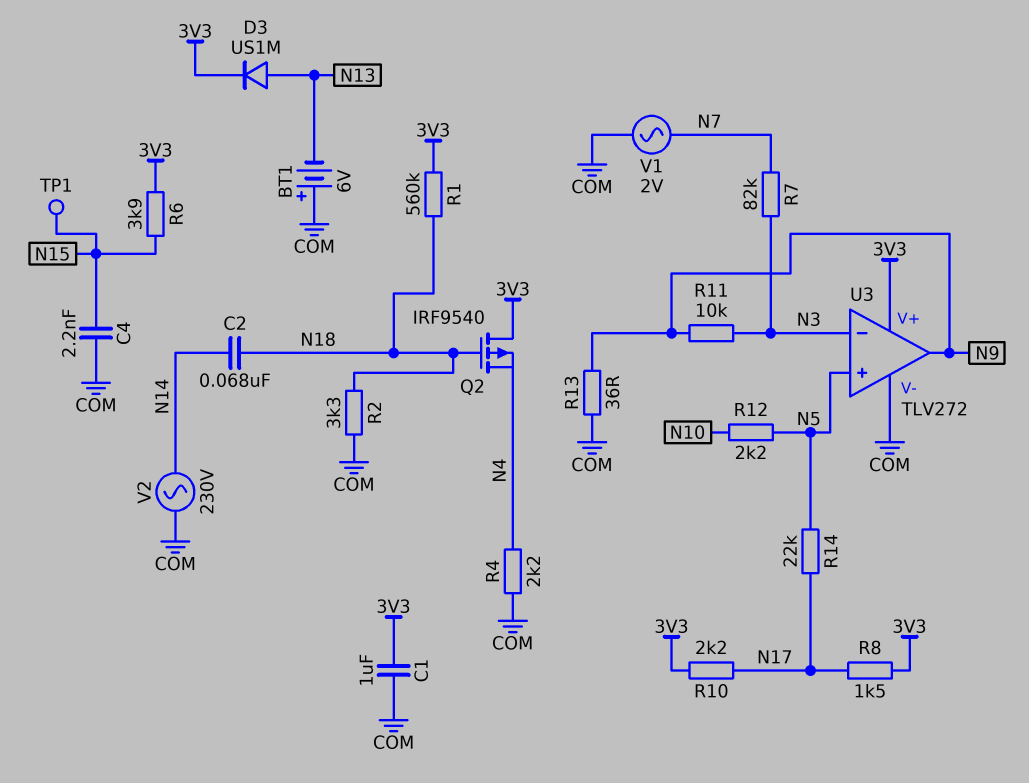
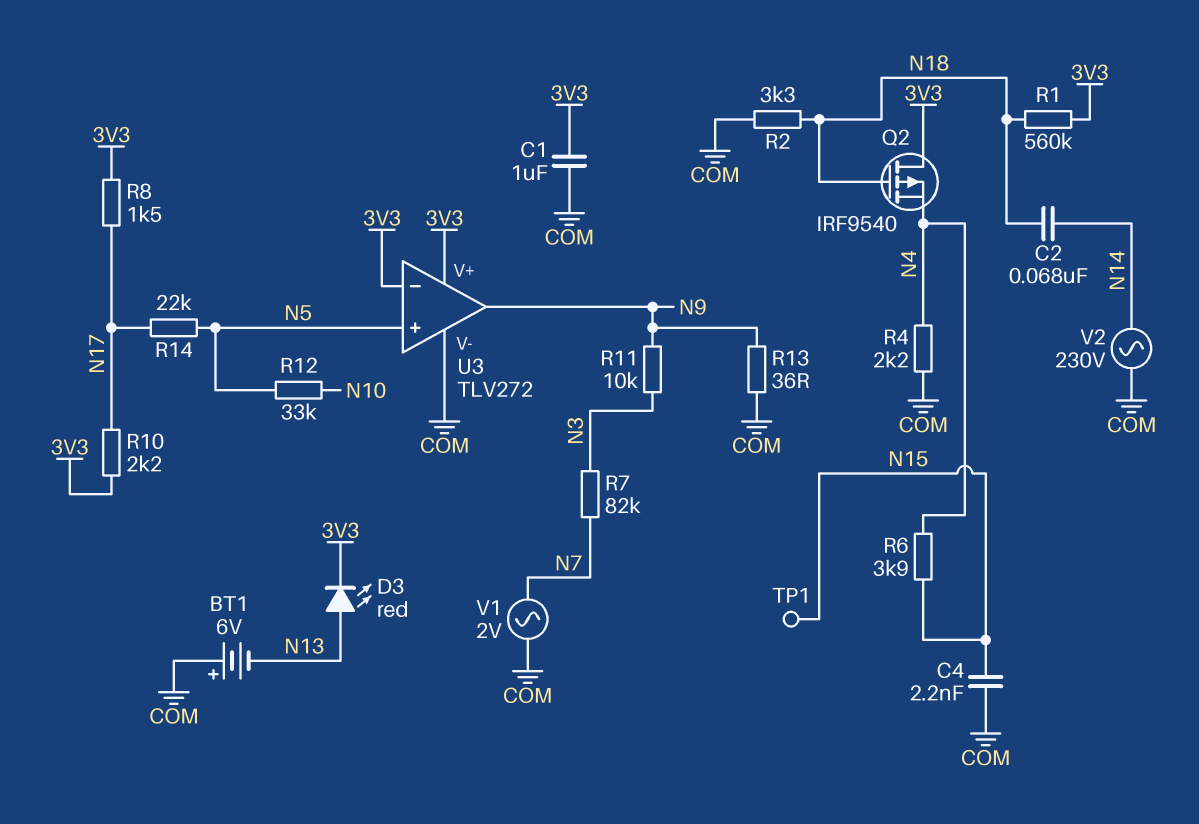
D3: diode US1M (A N13, K 3V3) -> LED red (A N13, K 3V3)
R6: 3.9k (3V3, N15) -> 3.9k (N4, N15)
R12: 2.2k (N5, N10) -> 33k (N5, N10)
U3 pin in-: N3 -> 3V3

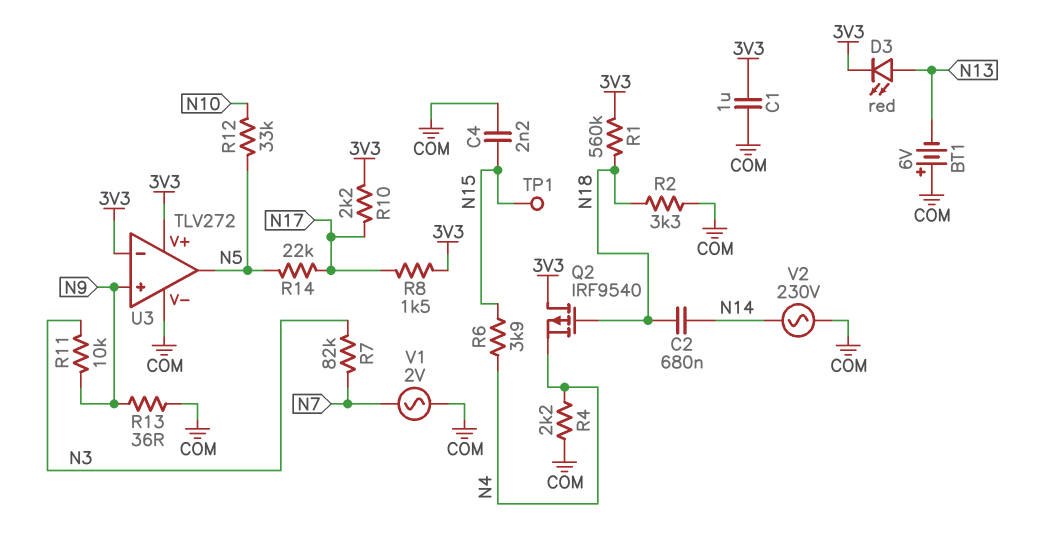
C2: 68nF (N14, N18) -> 680nF (N14, N18)
U3 pin in+: N5 -> N9
U3 pin out: N9 -> N5

